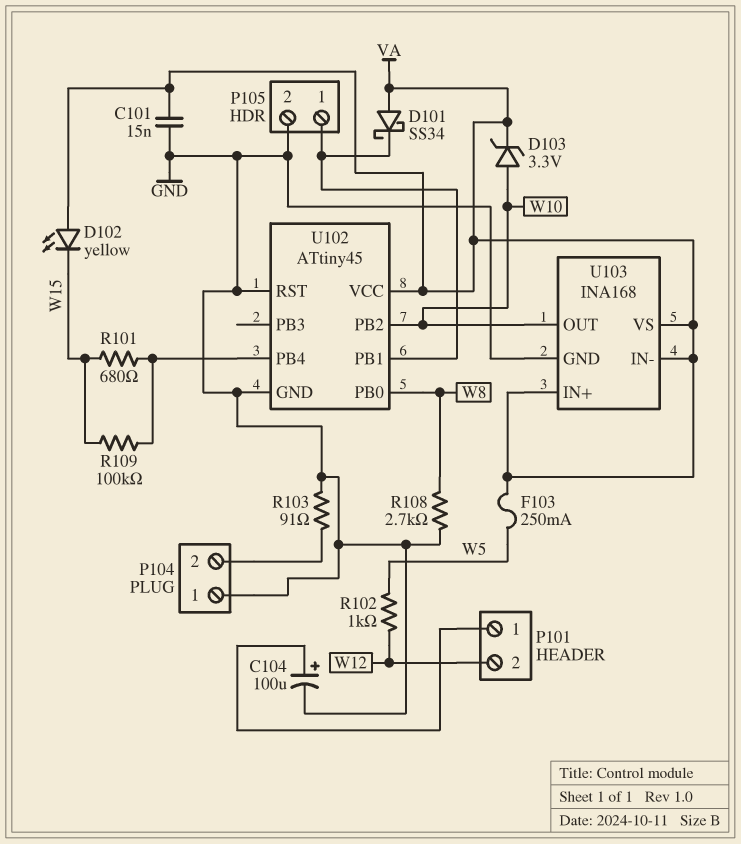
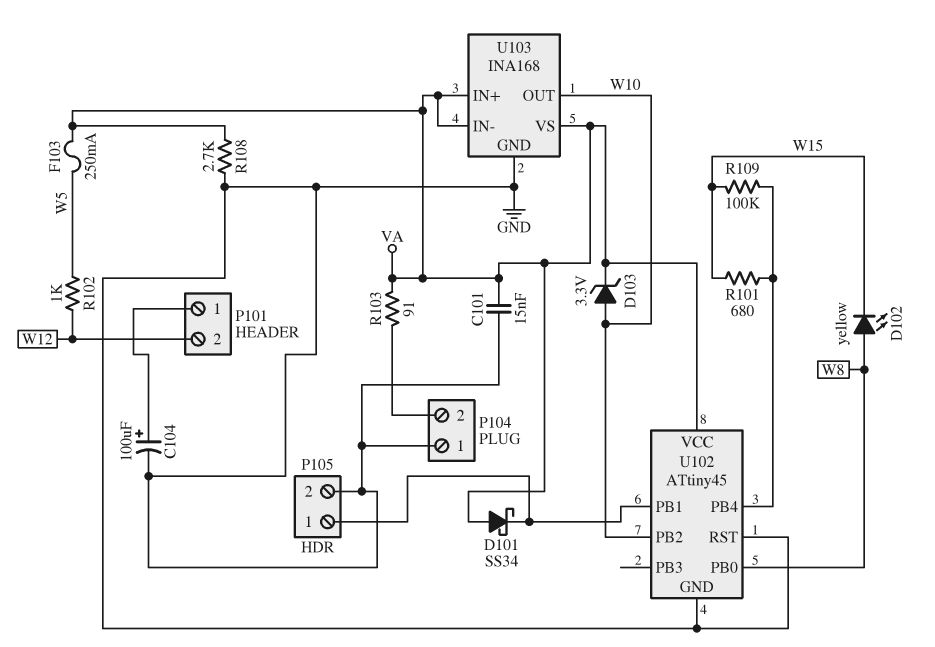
D102: LED yellow (A VA, K W15) -> LED yellow (A W8, K W15)
R103: 91 (GND, P104/2) -> 91 (P104/2, VA)
R108: 2.7k (GND, W8) -> 2.7k (GND, VA)

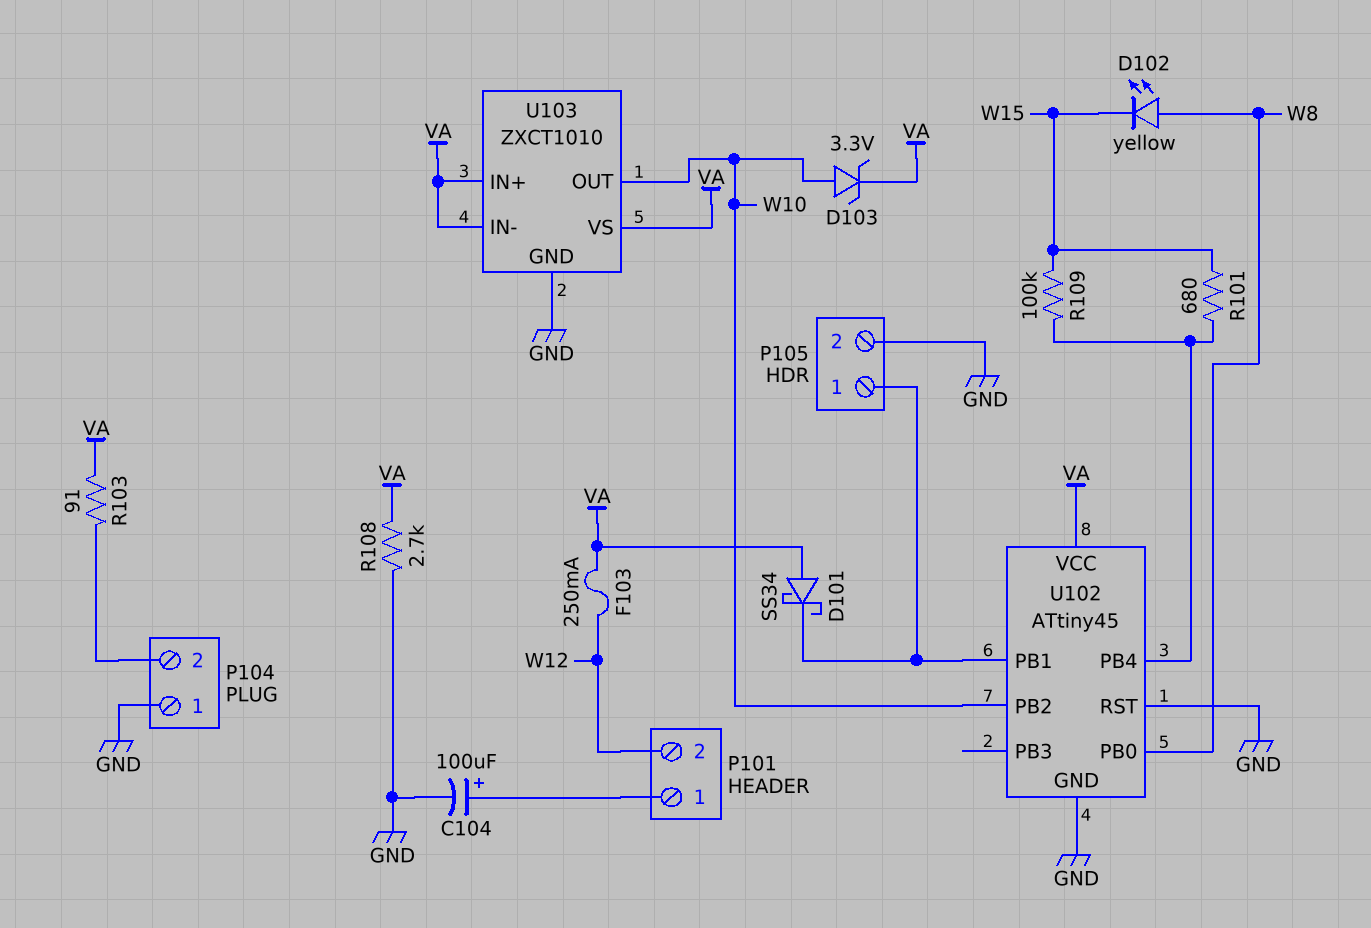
C101: 15nF (GND, VA) -> none
F103: 250mA (VA, W5) -> 250mA (VA, W12)
R102: 1k (W5, W12) -> none
U103: INA168 -> ZXCT1010

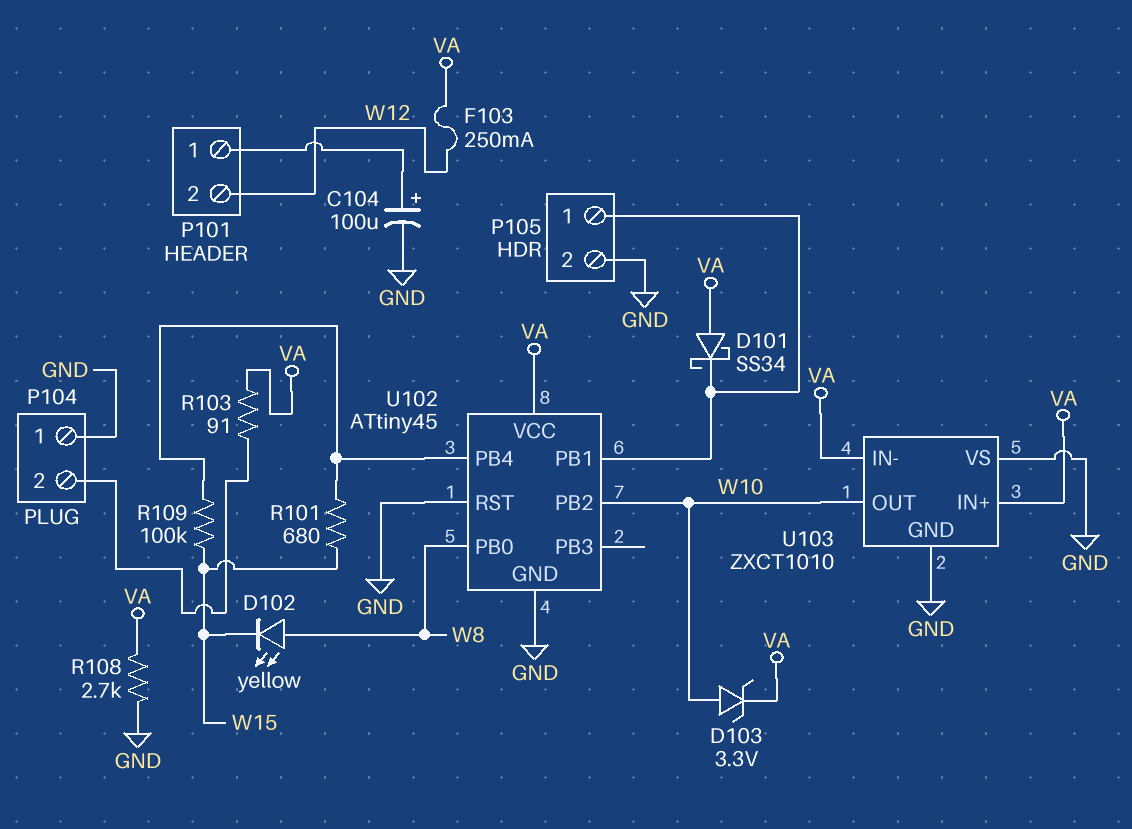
U103 pin VS: VA -> GND

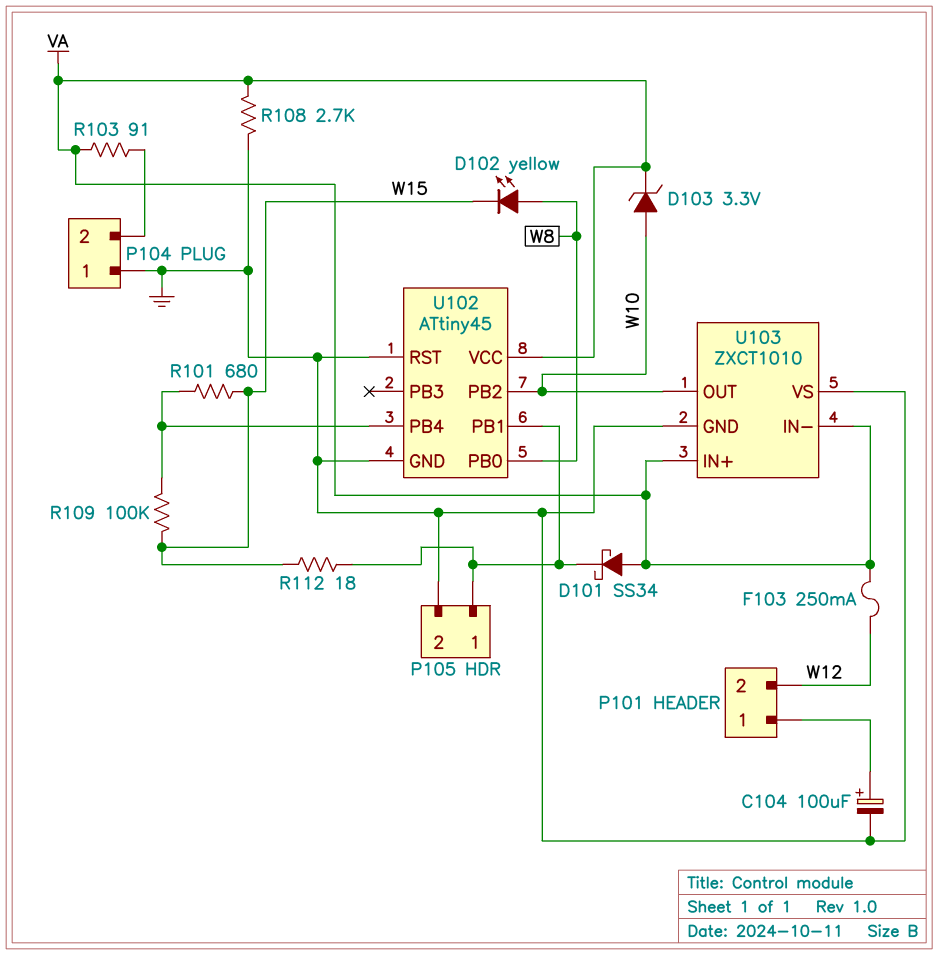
R112: none -> 18 (P105/1, W15)

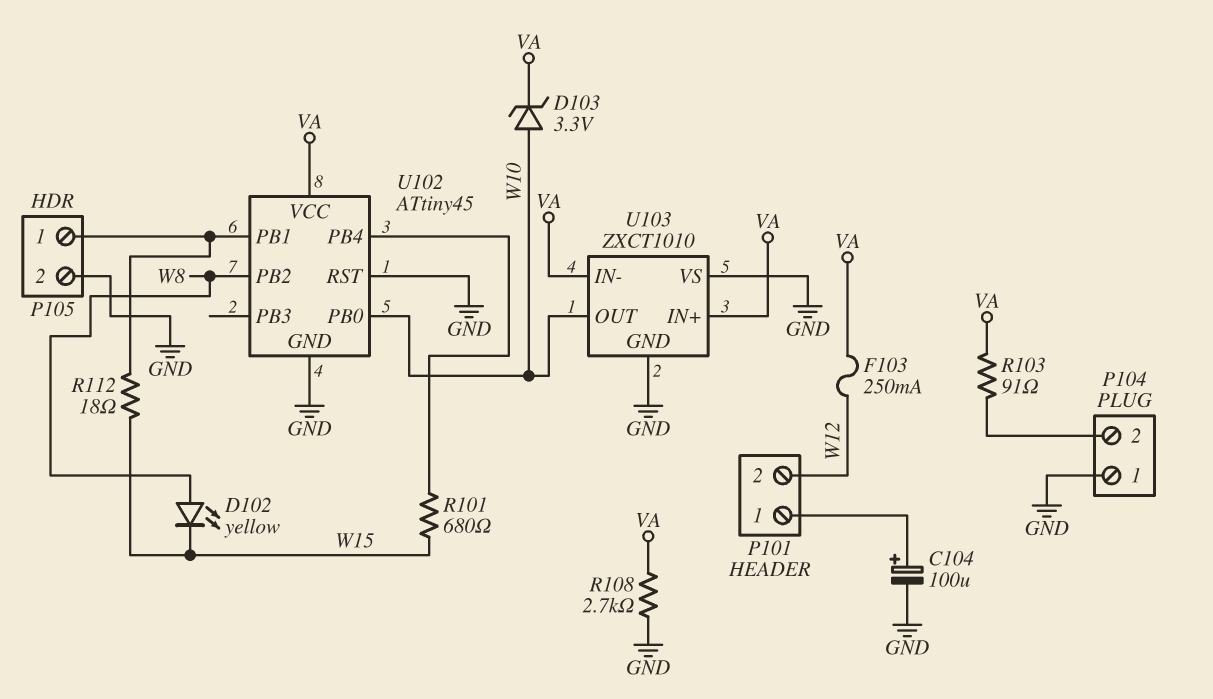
D101: schottky SS34 (A VA, K P105/1) -> none
R109: 100k (U102/PB4, W15) -> none
U102 pin PB0: W8 -> W10
U102 pin PB2: W10 -> W8

